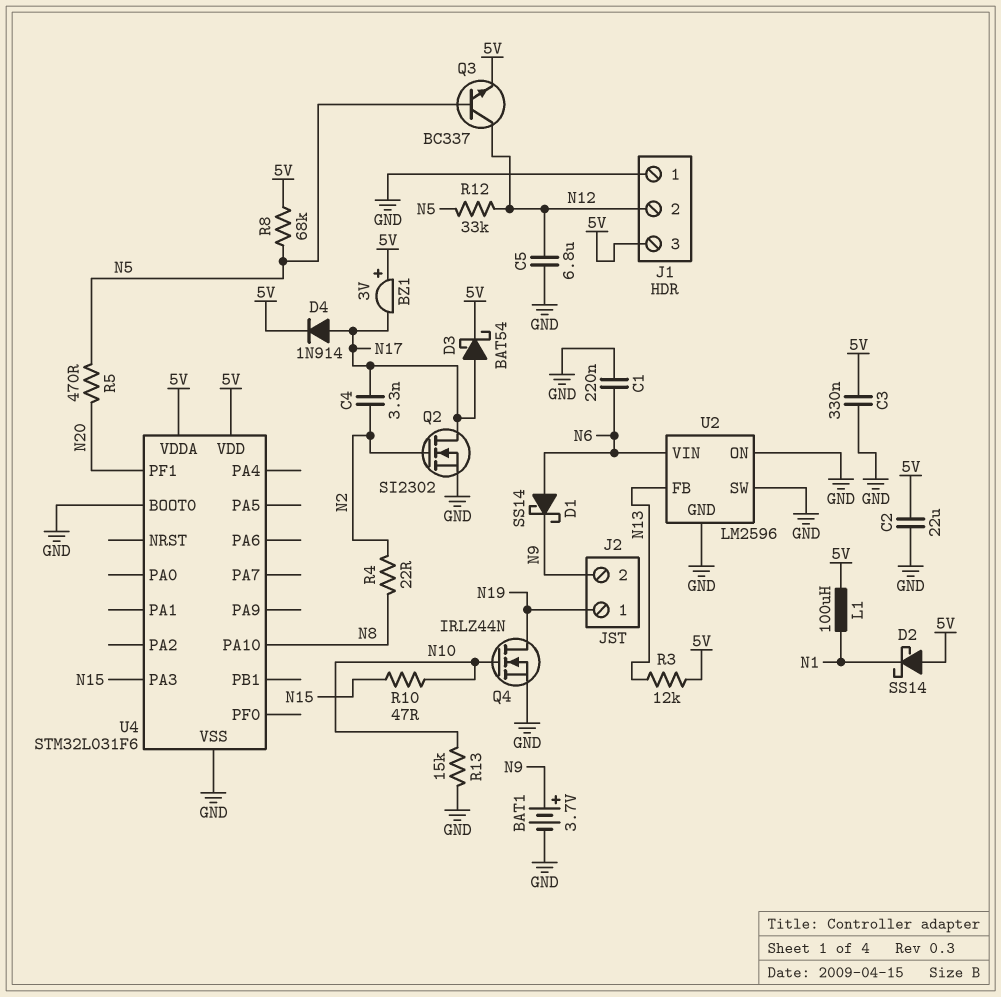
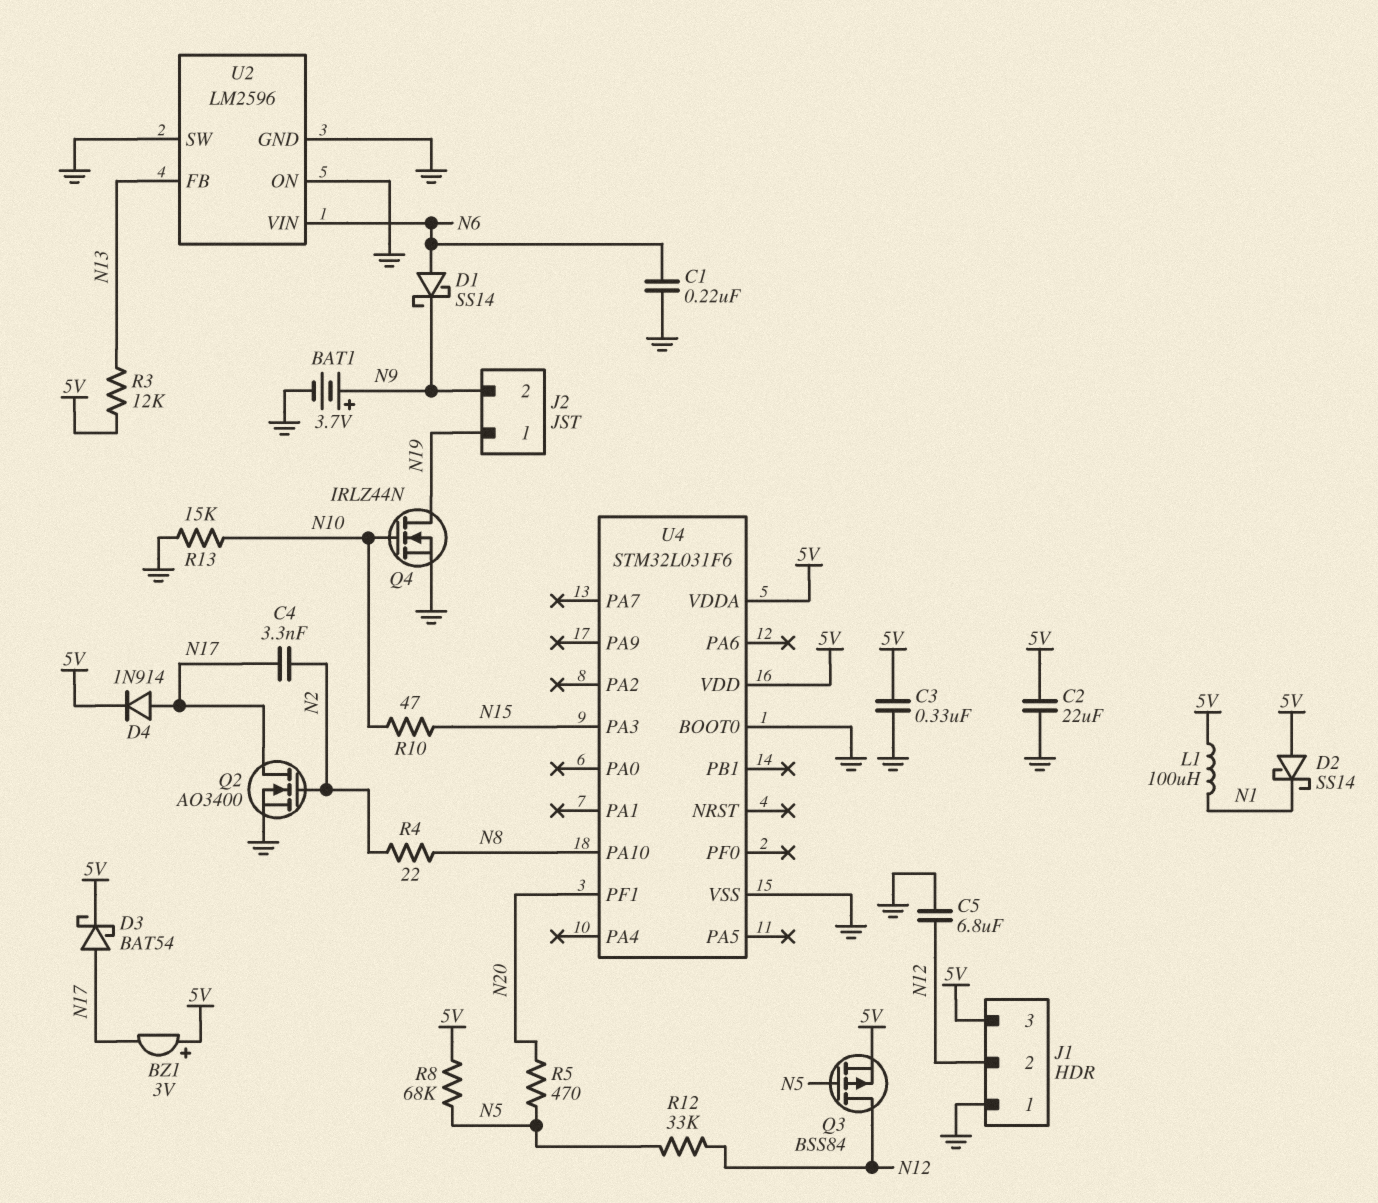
Q2: NMOS SI2302 (G N2, D N17, S GND) -> NMOS AO3400 (G N2, D N17, S GND)
Q3: NPN BC337 (B N5, C N12, E 5V) -> PMOS BSS84 (G N5, D N12, S 5V)

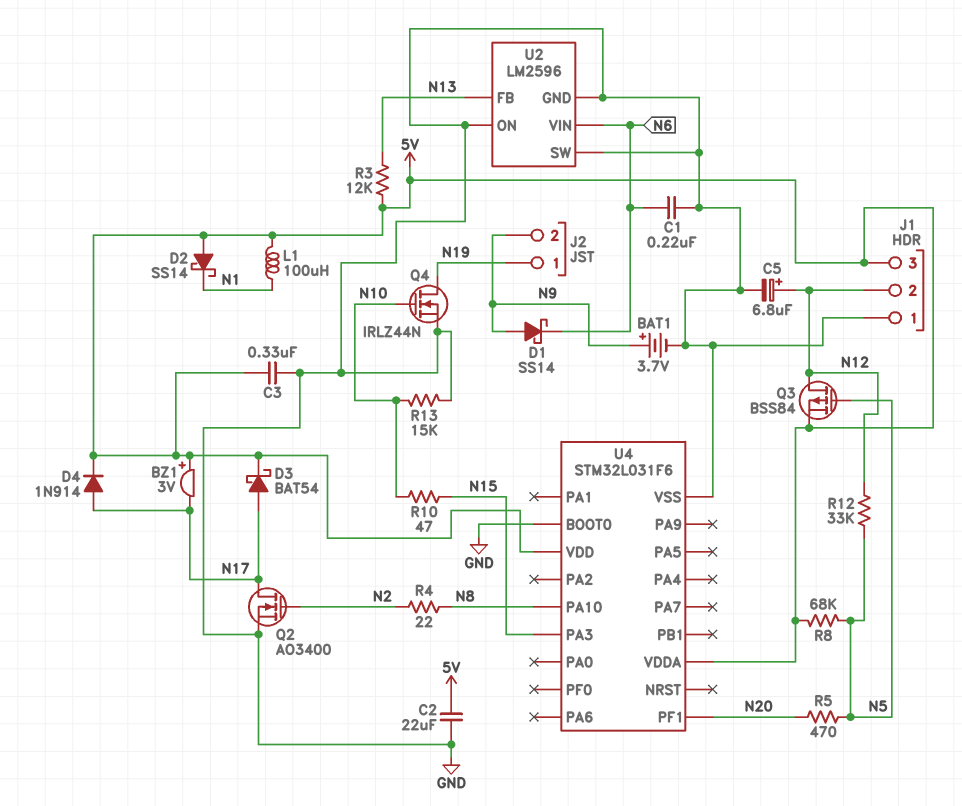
C4: 3.3nF (N2, N17) -> none
C5: 6.8uF (GND, N12) -> 6.8uF (plus N12, minus GND)
D1: schottky SS14 (A N6, K N9) -> schottky SS14 (A N9, K N6)

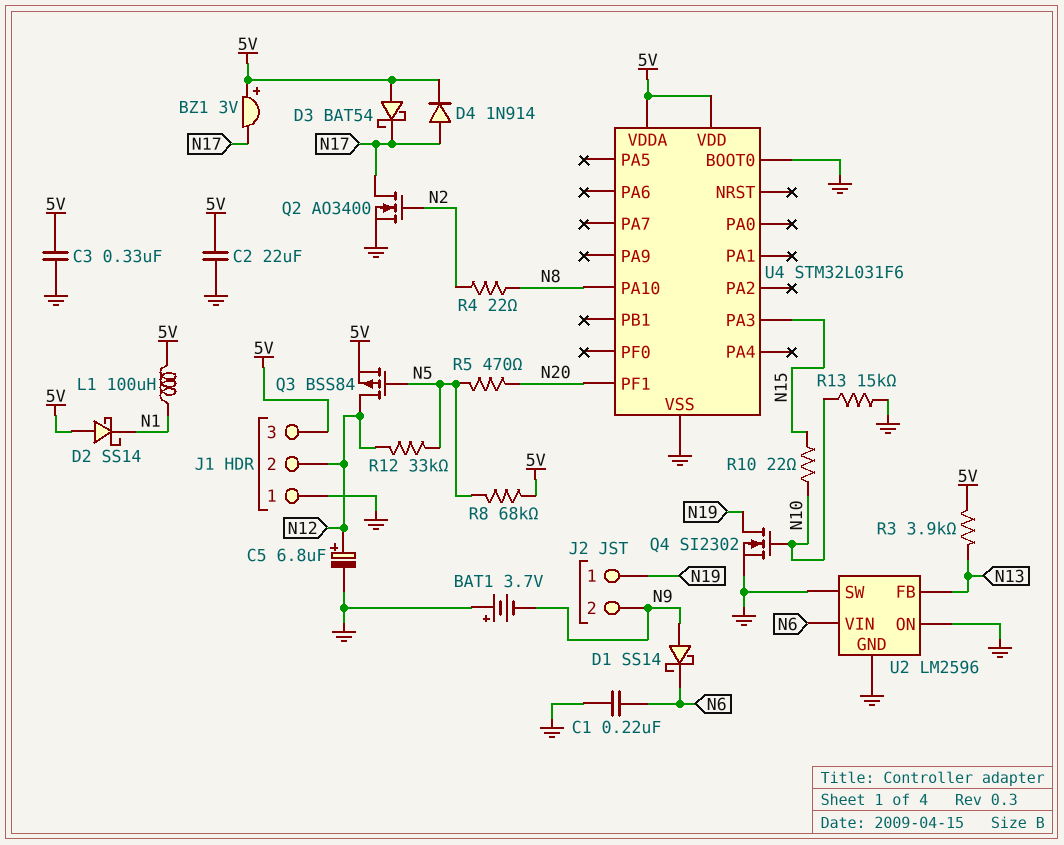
BAT1: 3.7V (plus N9, minus GND) -> 3.7V (plus GND, minus N9)
D3: schottky BAT54 (A N17, K 5V) -> schottky BAT54 (A 5V, K N17)
Q4: NMOS IRLZ44N (G N10, D N19, S GND) -> NMOS SI2302 (G N10, D N19, S GND)
R3: 12k (5V, N13) -> 3.9k (5V, N13)
R10: 47 (N10, N15) -> 22 (N10, N15)

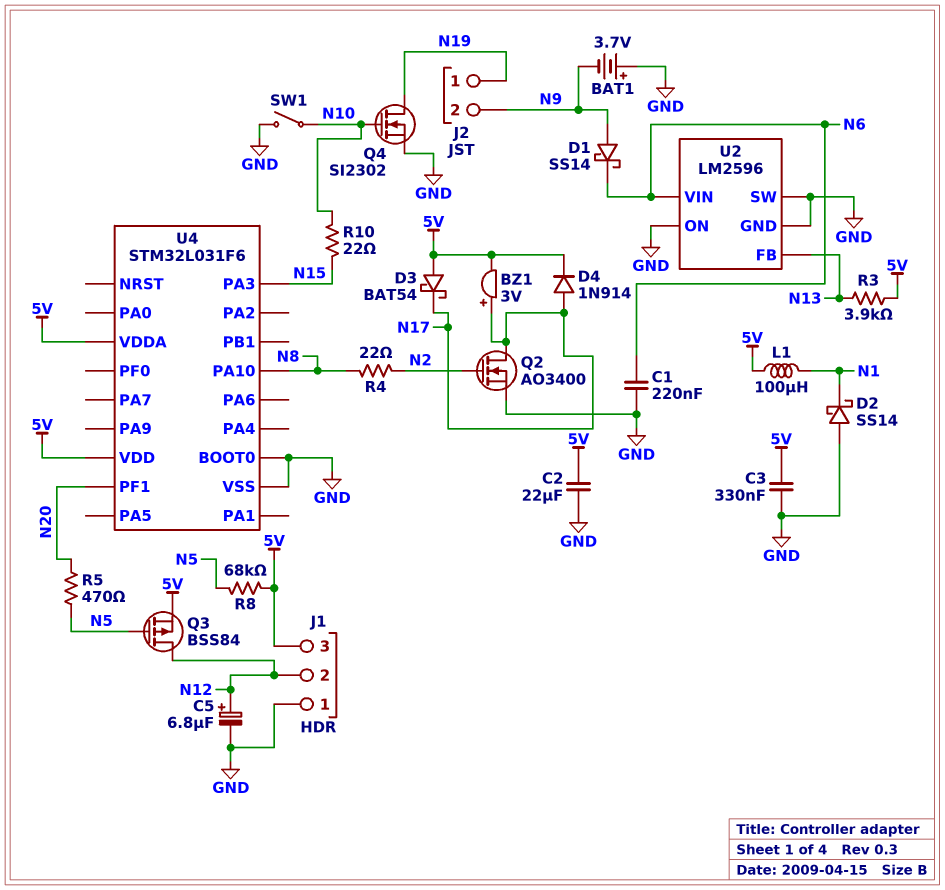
BZ1: buzzer 3V (plus 5V, minus N17) -> buzzer 3V (plus N17, minus 5V)
D2: schottky SS14 (A 5V, K N1) -> schottky SS14 (A GND, K N1)
R12: 33k (N5, N12) -> none
R13: 15k (GND, N10) -> none
SW1: none -> switch (GND, N10)

